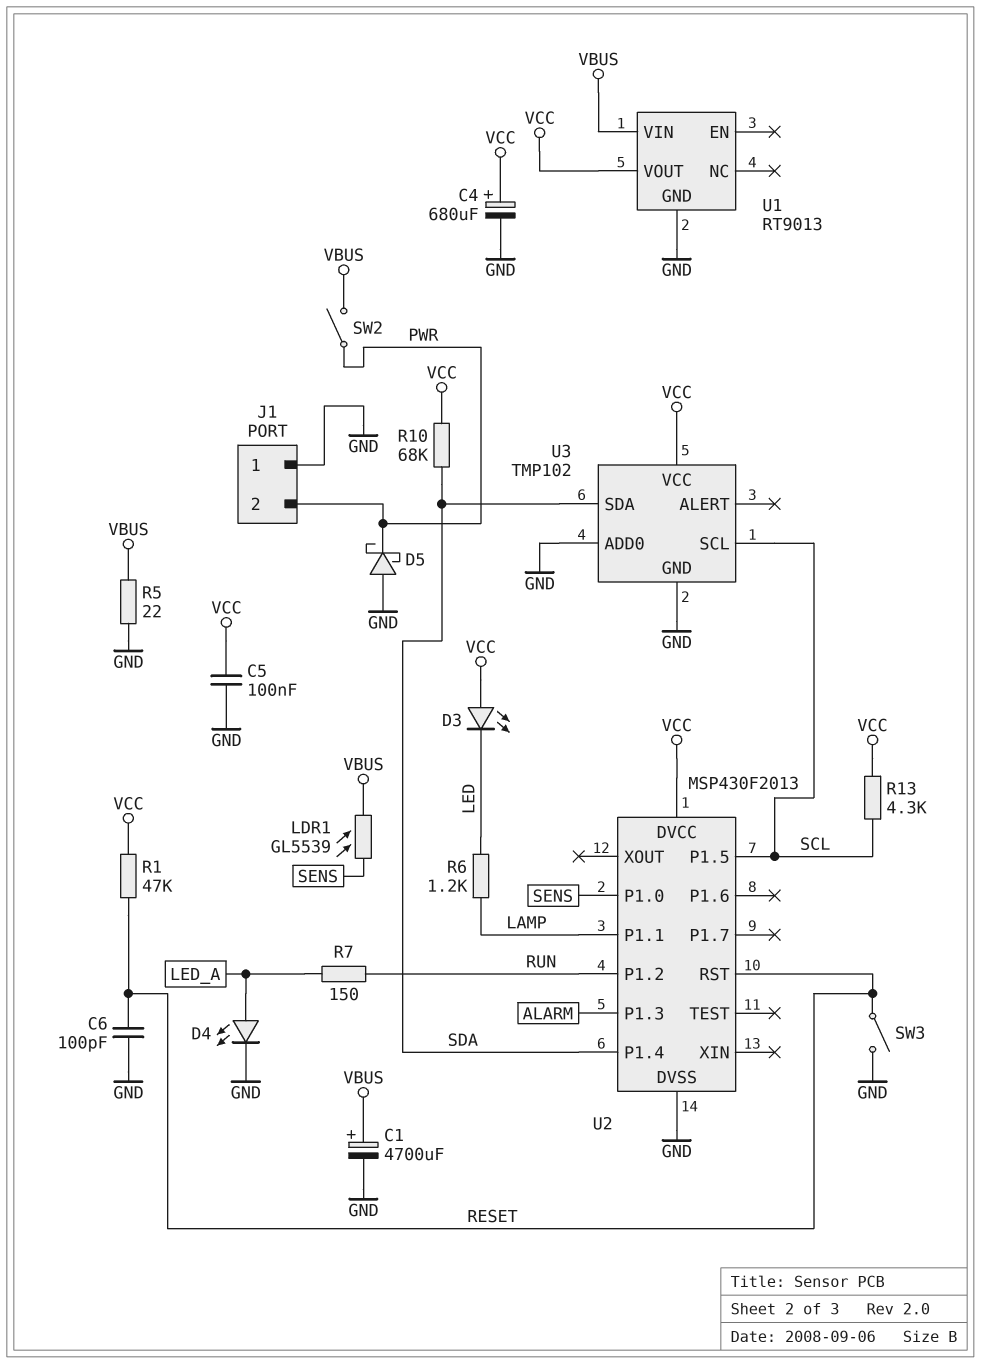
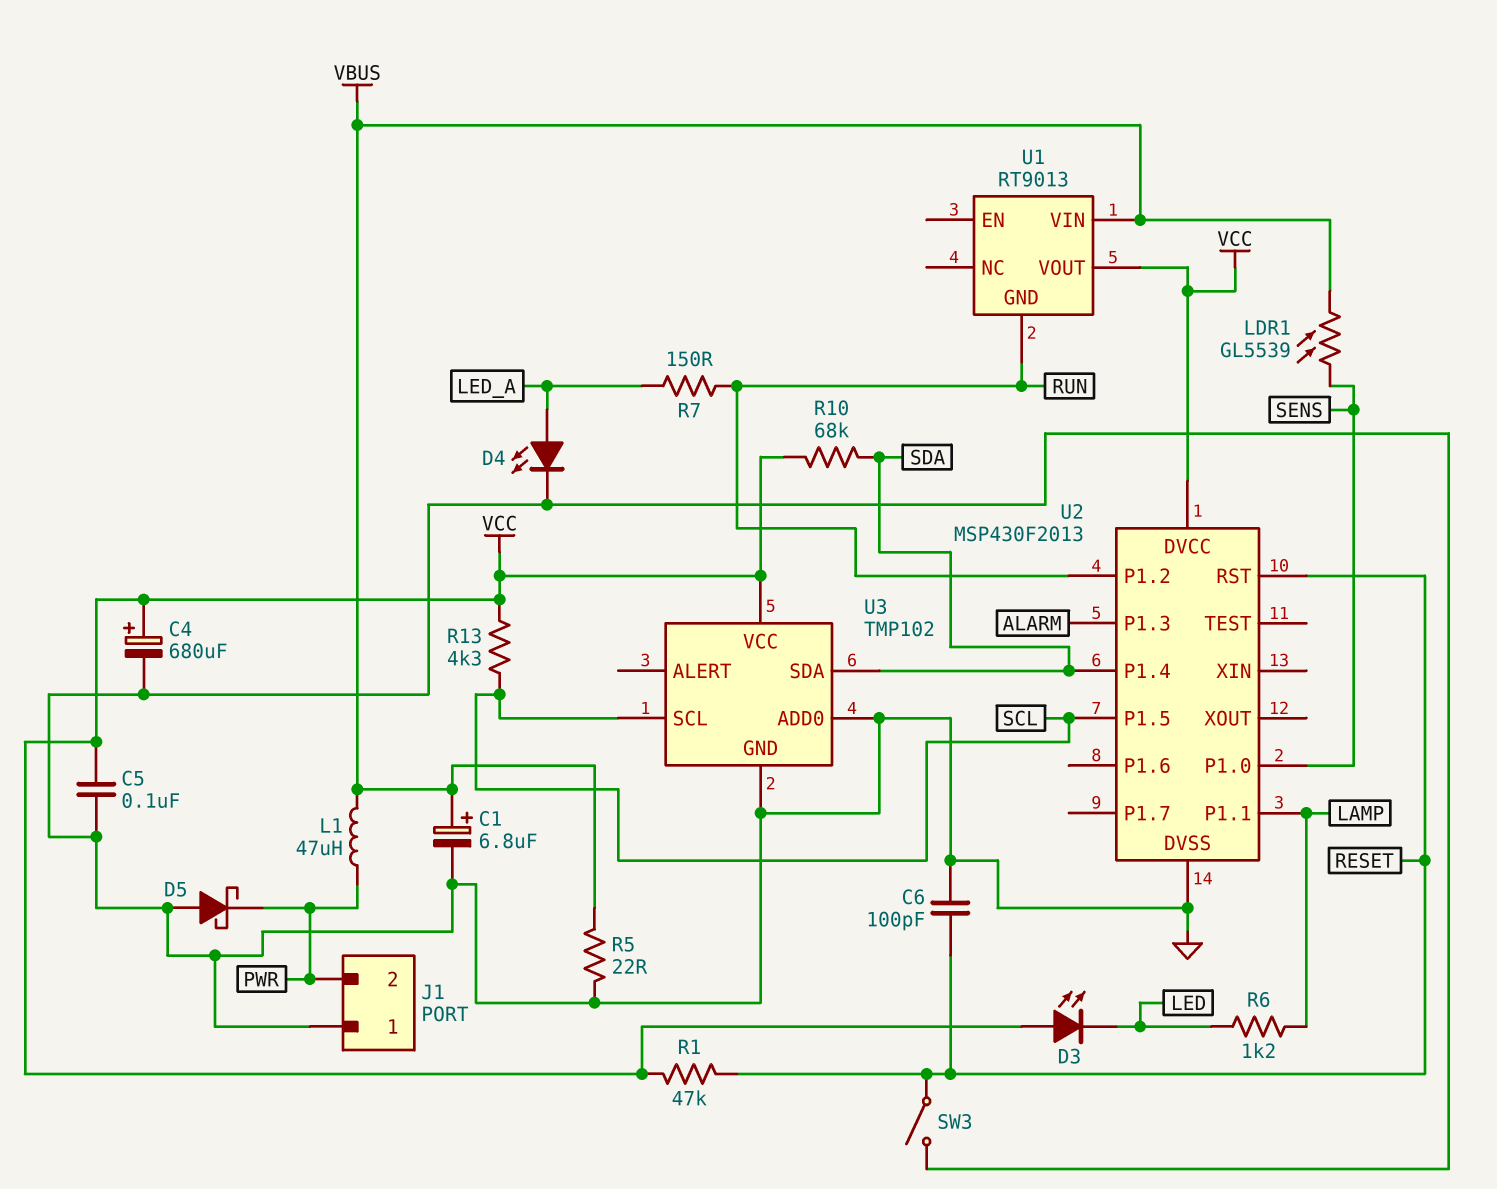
C1: 4700uF (plus VBUS, minus GND) -> 6.8uF (plus VBUS, minus GND)
L1: none -> 47uH (PWR, VBUS)
SW2: switch (PWR, VBUS) -> none
U1 pin GND: GND -> RUN

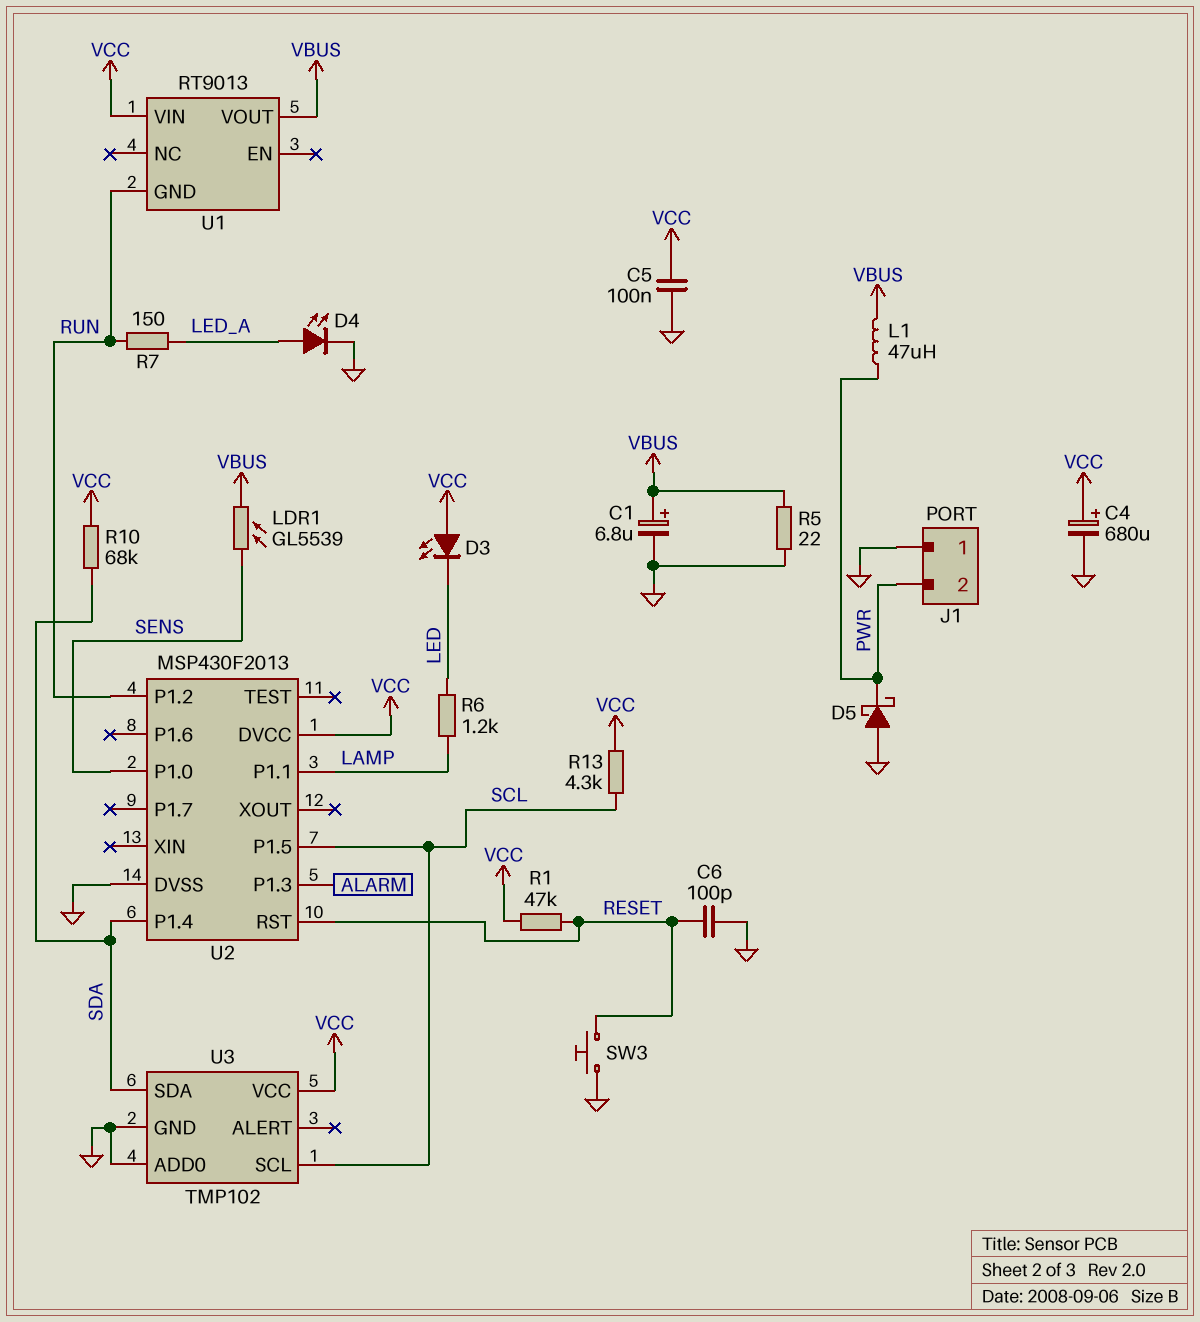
SW3: switch (GND, RESET) -> button (GND, RESET)
U1 pin VIN: VBUS -> VCC
U1 pin VOUT: VCC -> VBUS

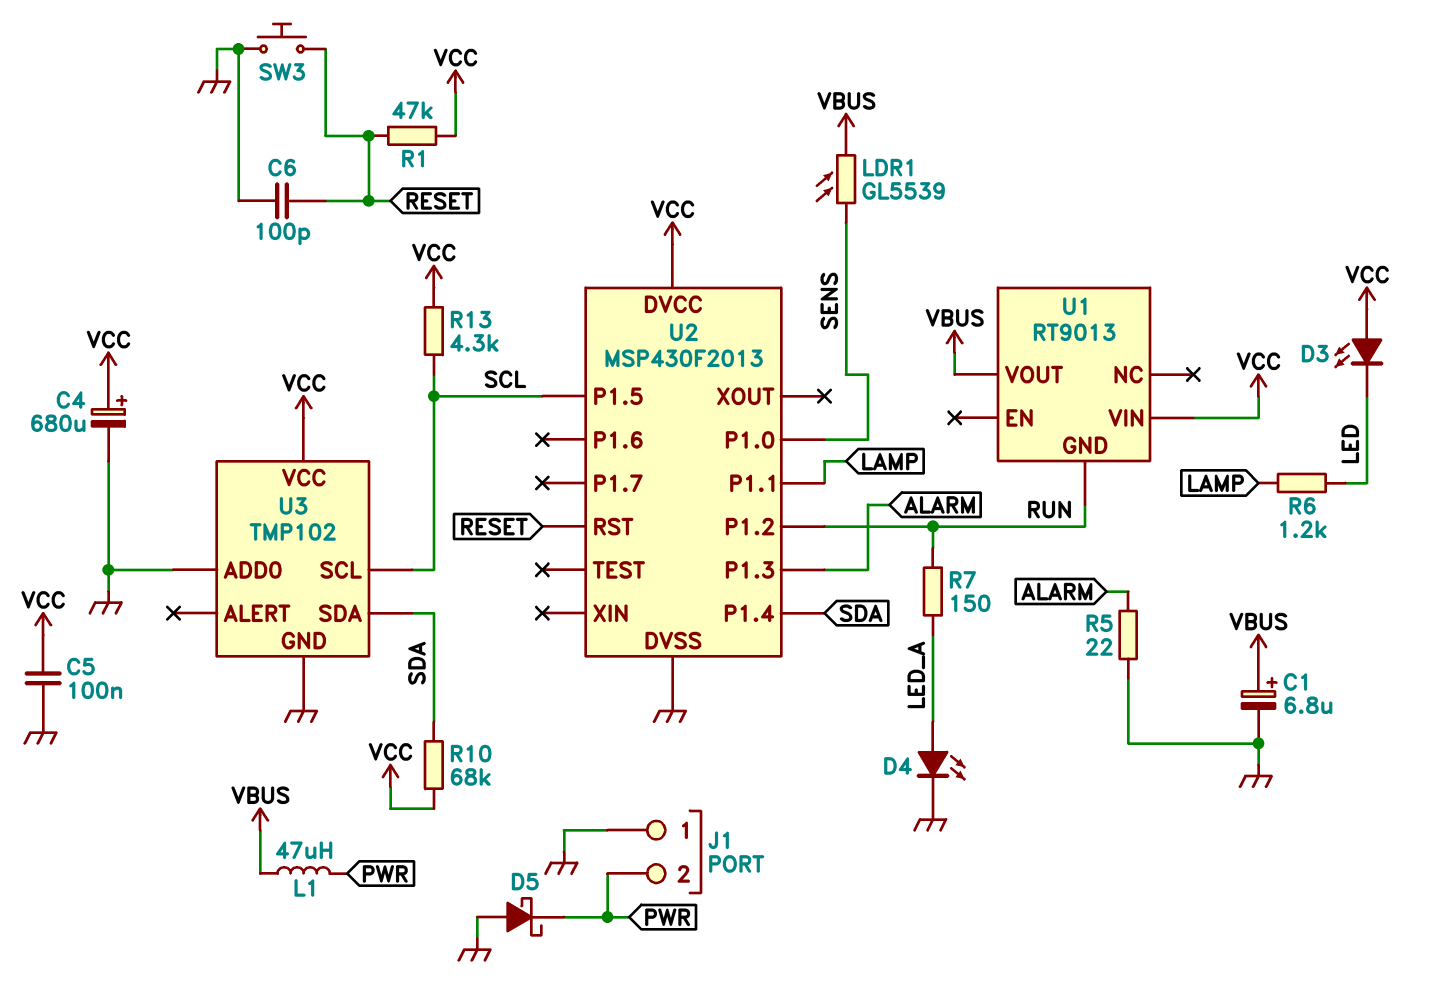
R5: 22 (GND, VBUS) -> 22 (ALARM, GND)

